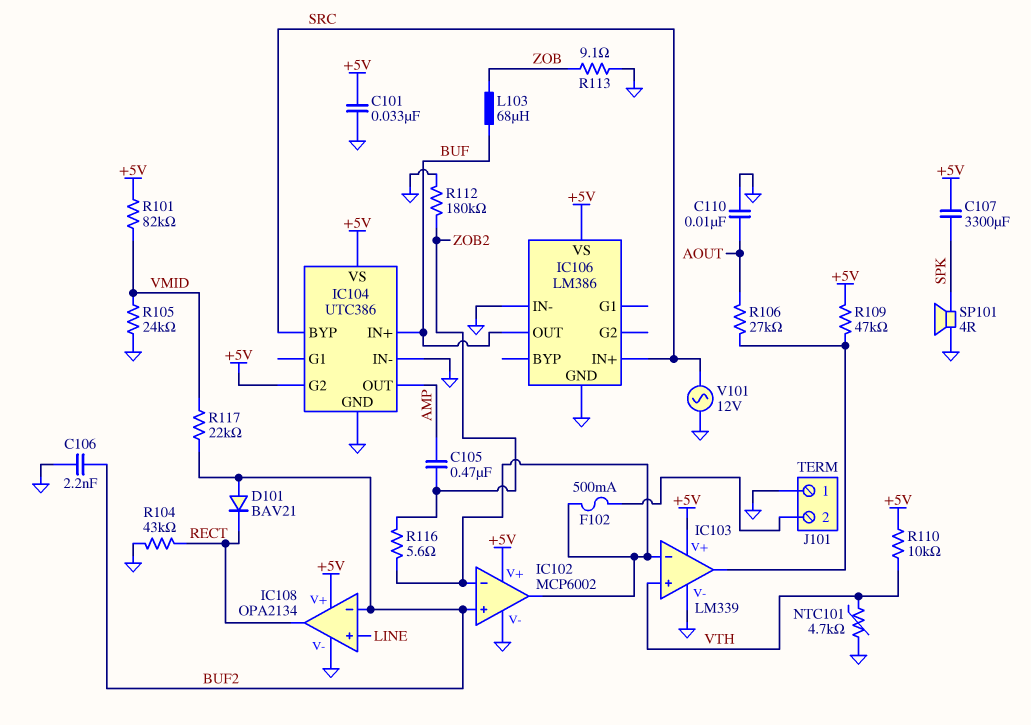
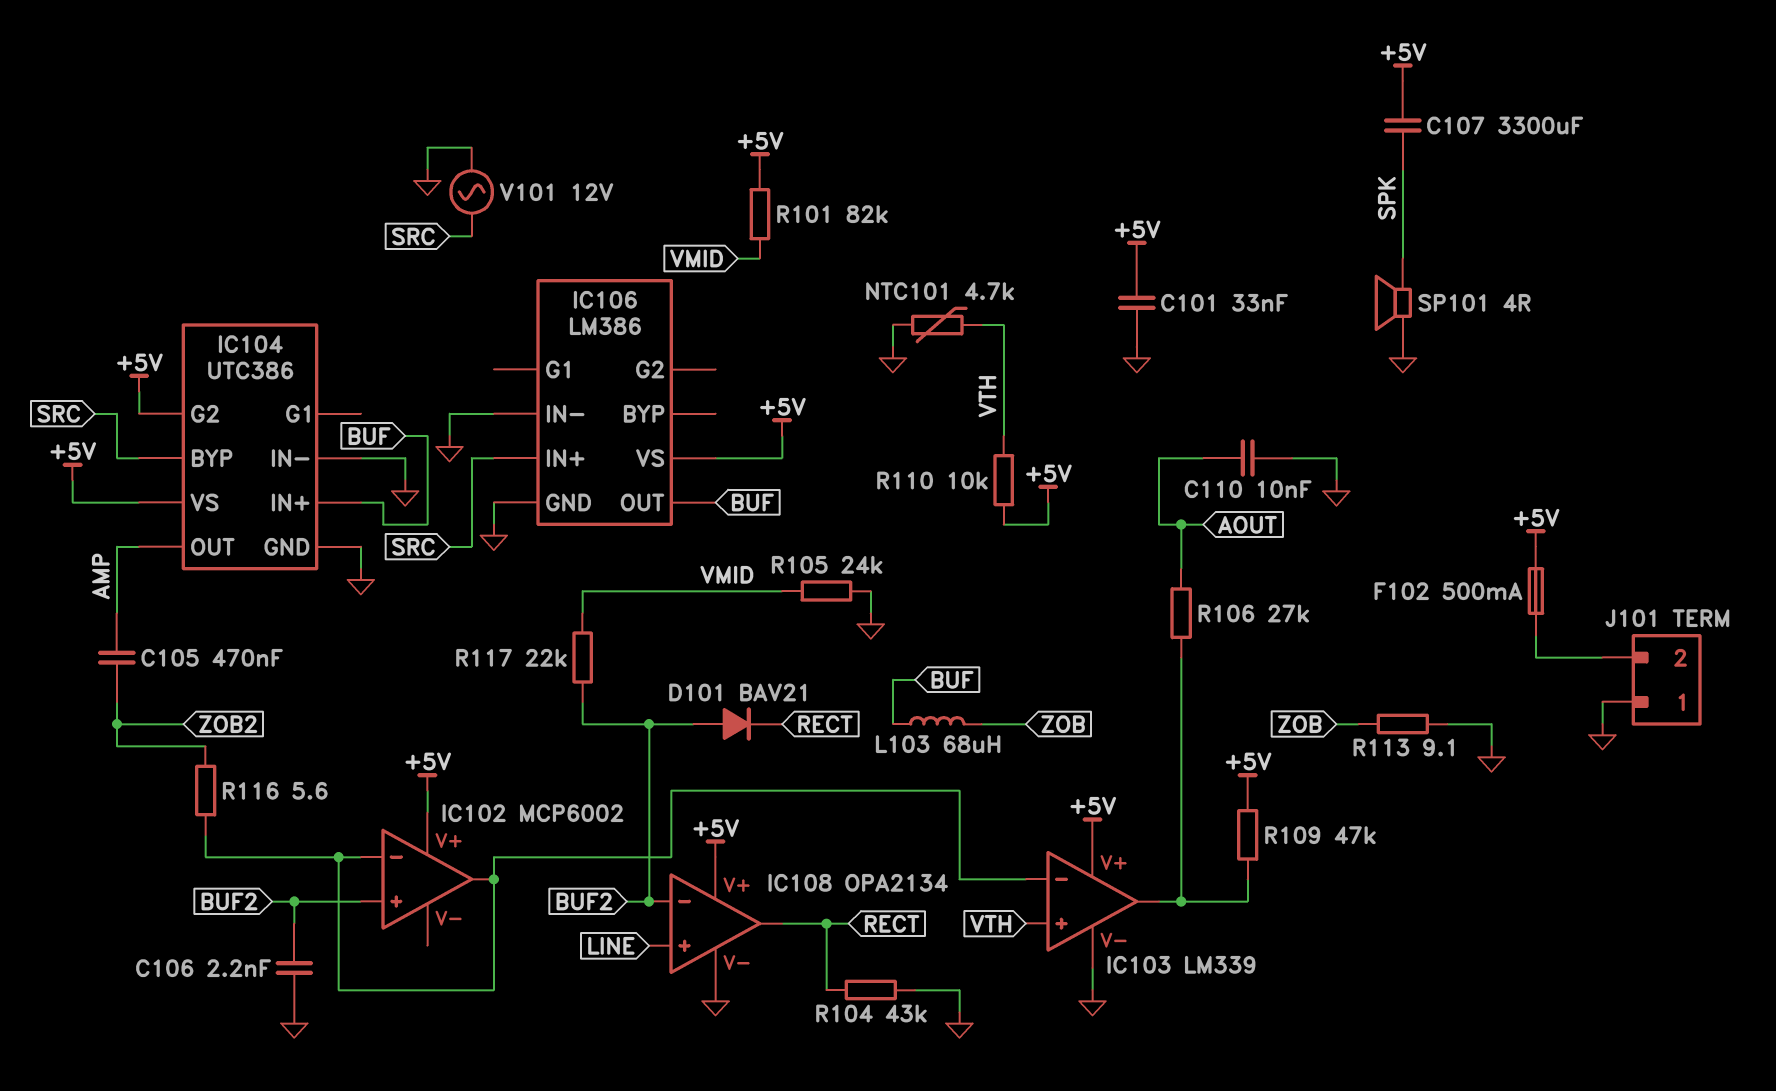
F102: 500mA (IC102/in-, J101/2) -> 500mA (+5V, J101/2)
IC102 pin V-: GND -> none
R112: 180k (GND, ZOB2) -> none

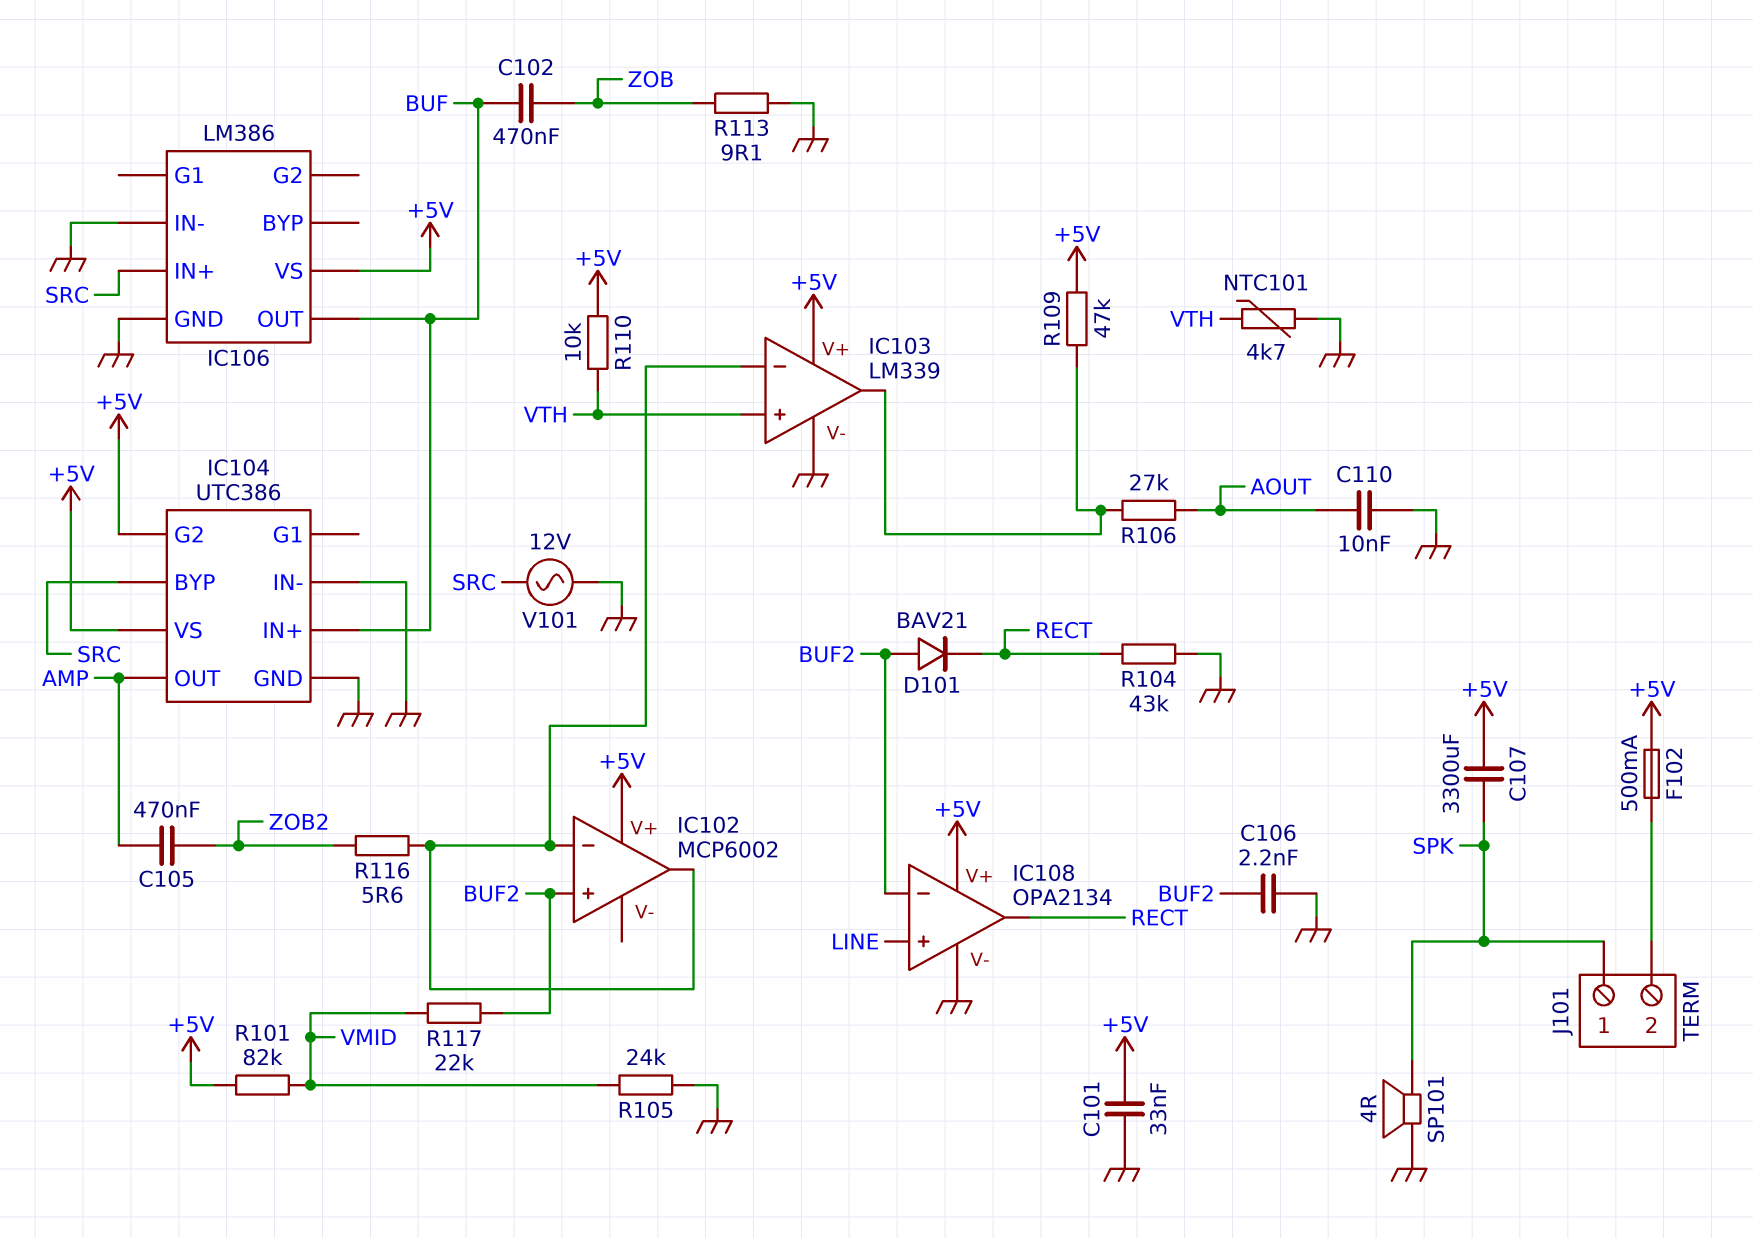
C102: none -> 470nF (BUF, ZOB)
J101 pin 1: GND -> SPK
L103: 68uH (BUF, ZOB) -> none

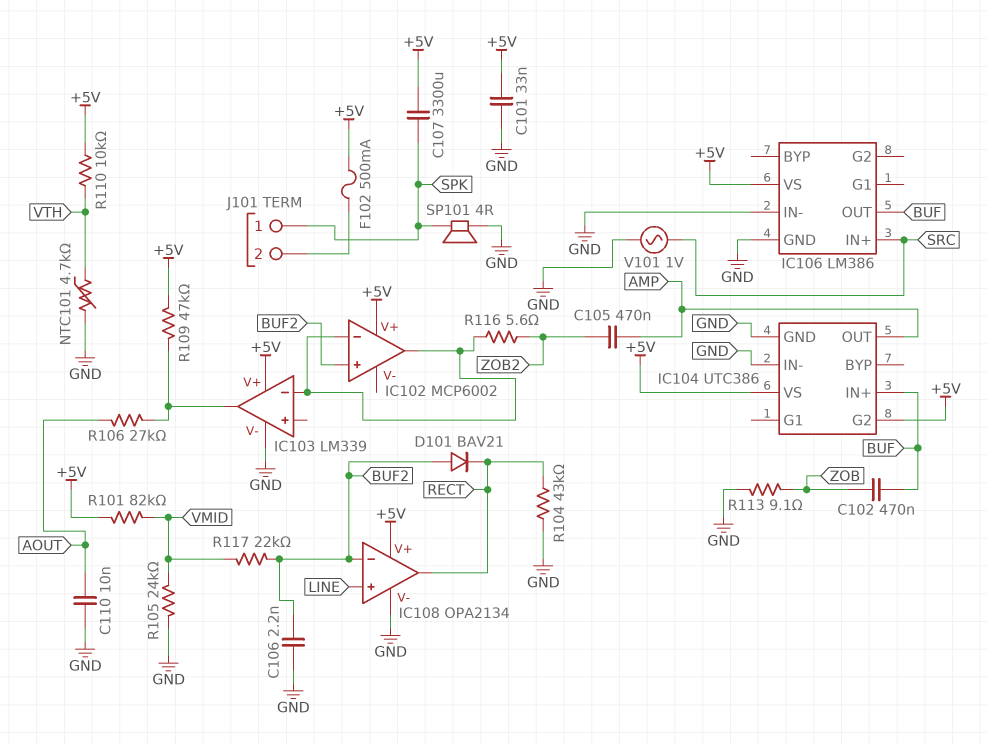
IC103 pin in+: VTH -> none
IC104 pin BYP: SRC -> none
V101: AC 12V (GND, SRC) -> AC 1V (GND, SRC)

